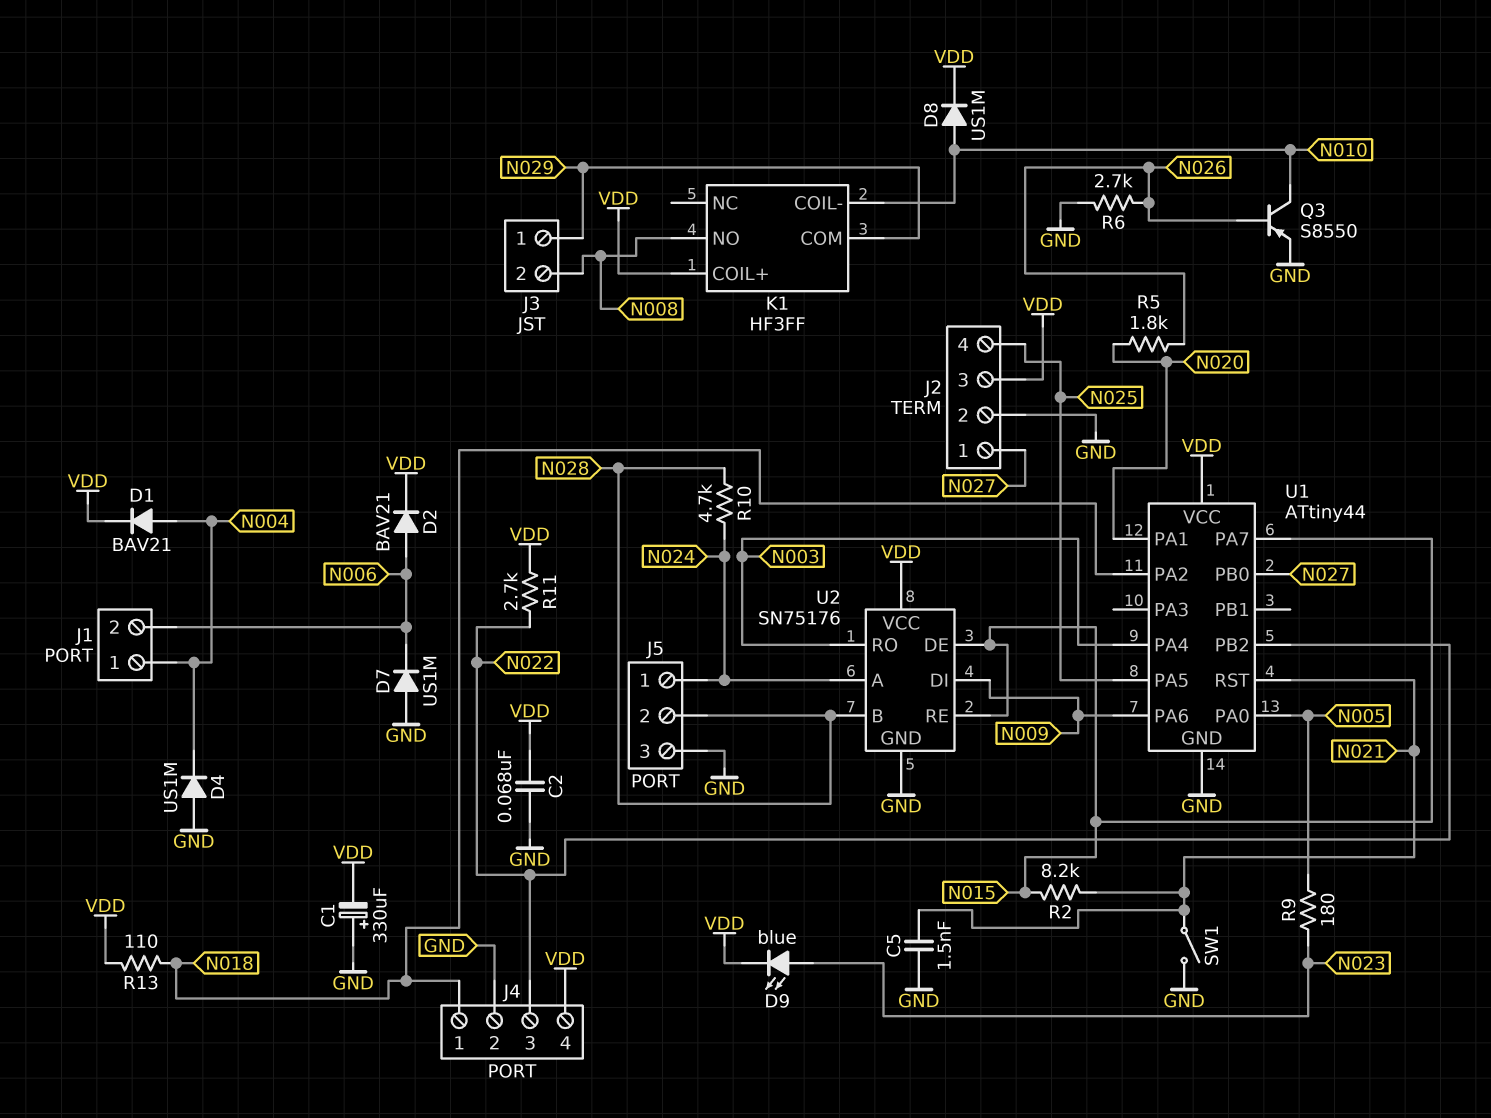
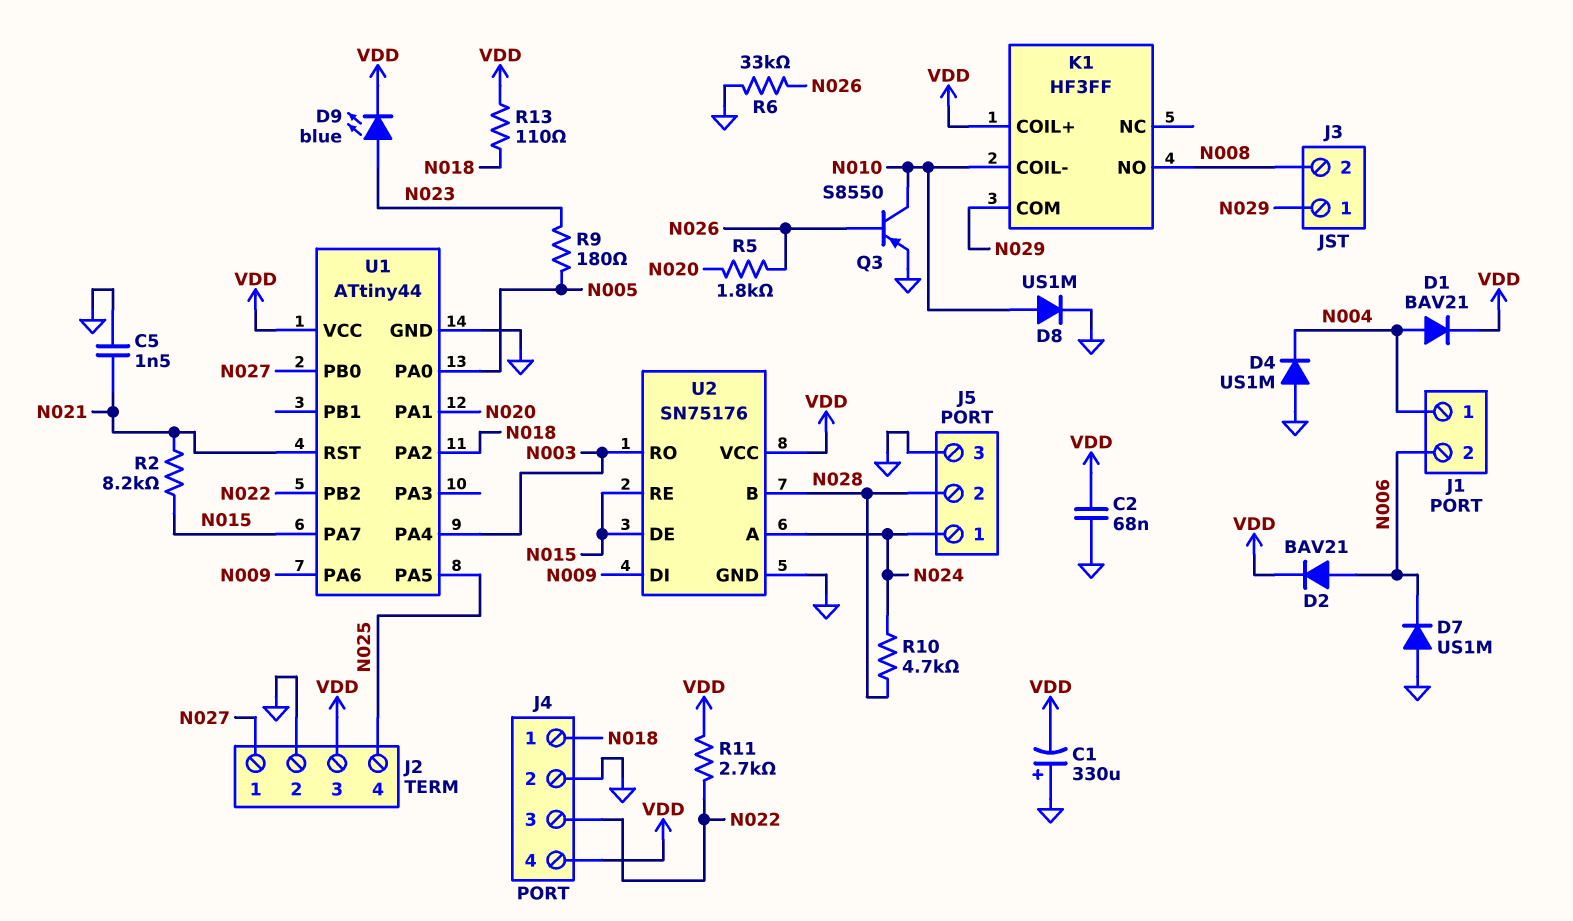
D8: diode US1M (A N010, K VDD) -> diode US1M (A N010, K GND)
R6: 2.7k (GND, N026) -> 33k (GND, N026)
SW1: switch (GND, N021) -> none

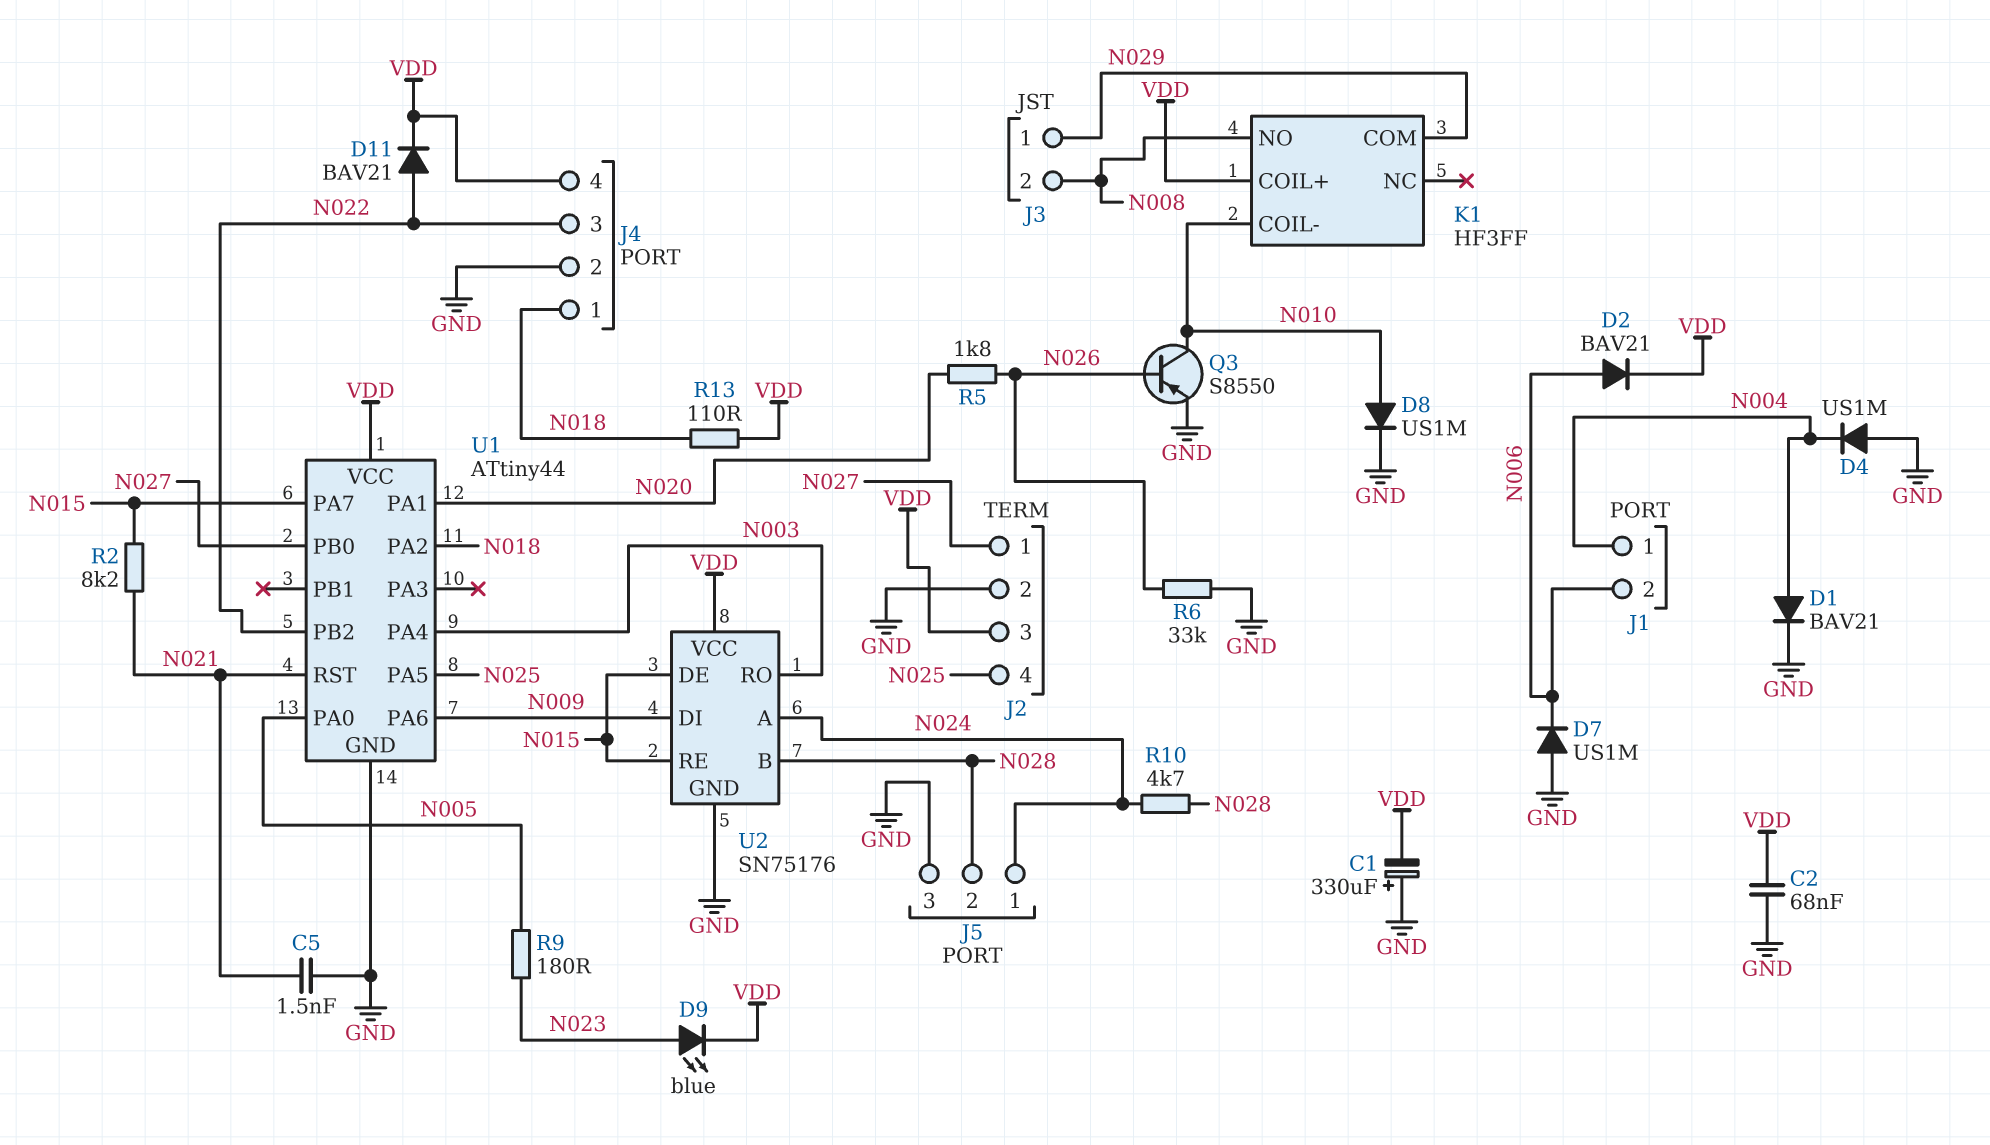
D1: diode BAV21 (A N004, K VDD) -> diode BAV21 (A N004, K GND)
D11: none -> diode BAV21 (A N022, K VDD)
R11: 2.7k (N022, VDD) -> none

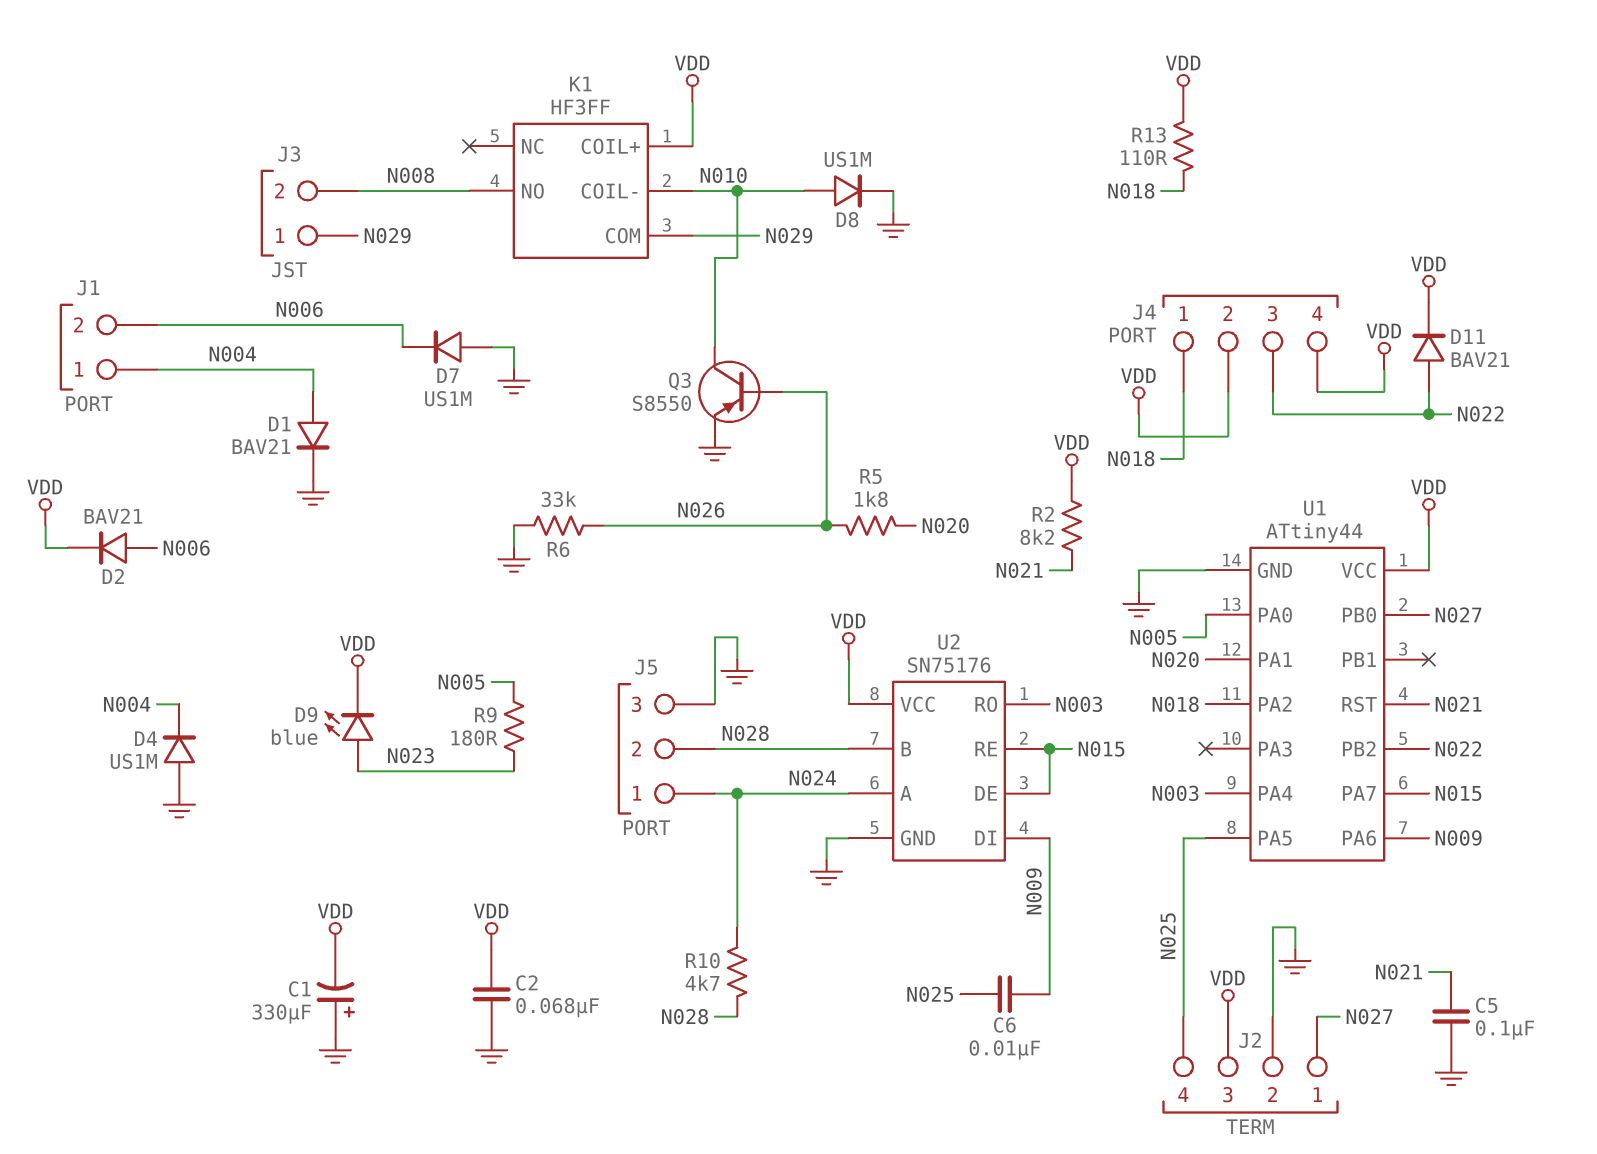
C5: 1.5nF (GND, N021) -> 100nF (GND, N021)
C6: none -> 10nF (N009, N025)
J4 pin 2: GND -> VDD
R2: 8.2k (N015, N021) -> 8.2k (N021, VDD)

